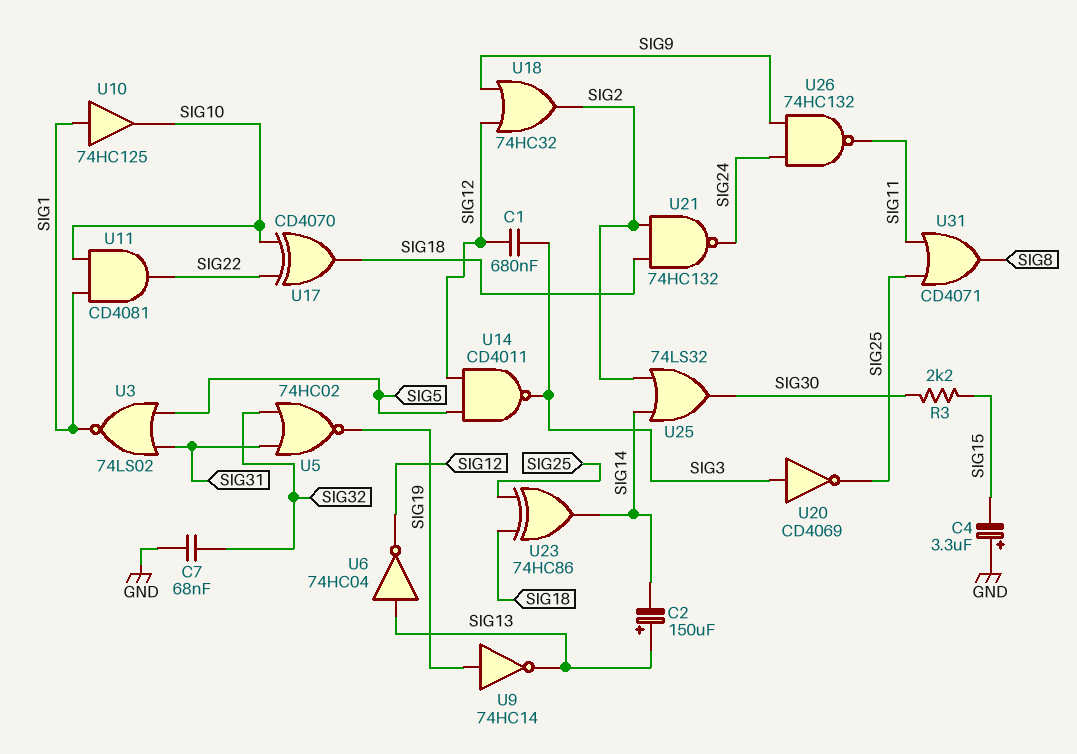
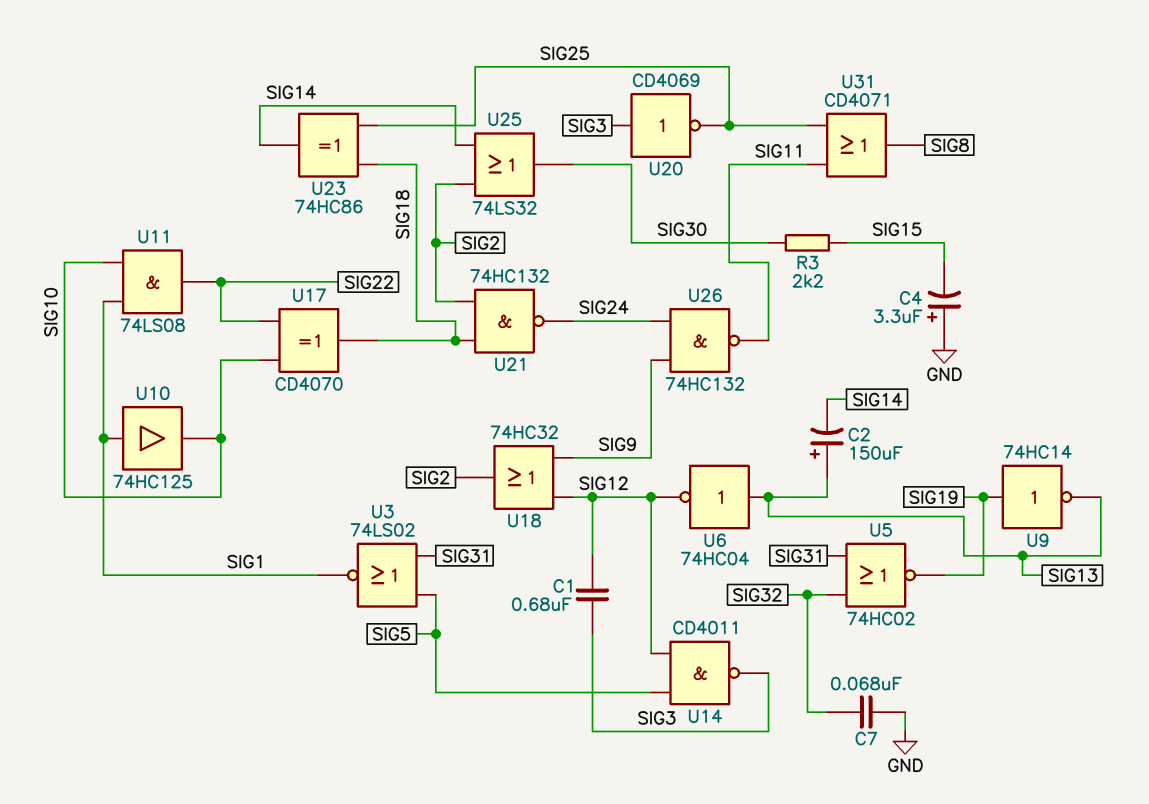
U11: AND CD4081 (in SIG1, in SIG10, out SIG22) -> AND 74LS08 (in SIG1, in SIG10, out SIG22)

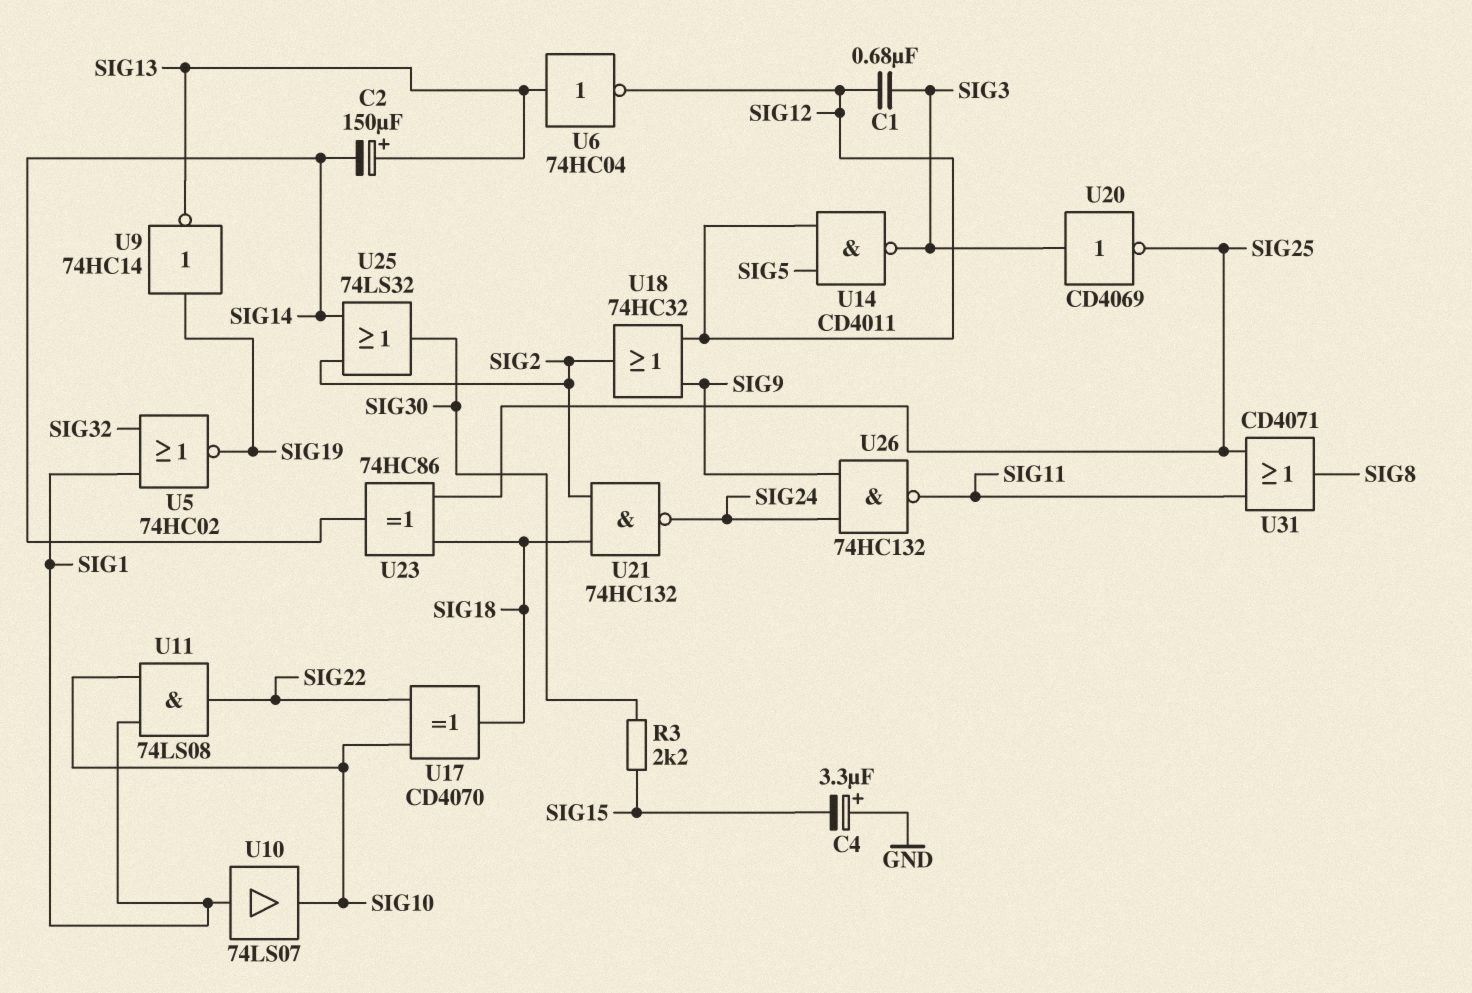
C7: 68nF (GND, SIG32) -> none
U3: NOR 74LS02 (in SIG5, in SIG31, out SIG1) -> none
U5: NOR 74HC02 (in SIG31, in SIG32, out SIG19) -> NOR 74HC02 (in SIG1, in SIG32, out SIG19)
U10: buffer 74HC125 (in SIG1, out SIG10) -> buffer 74LS07 (in SIG1, out SIG10)

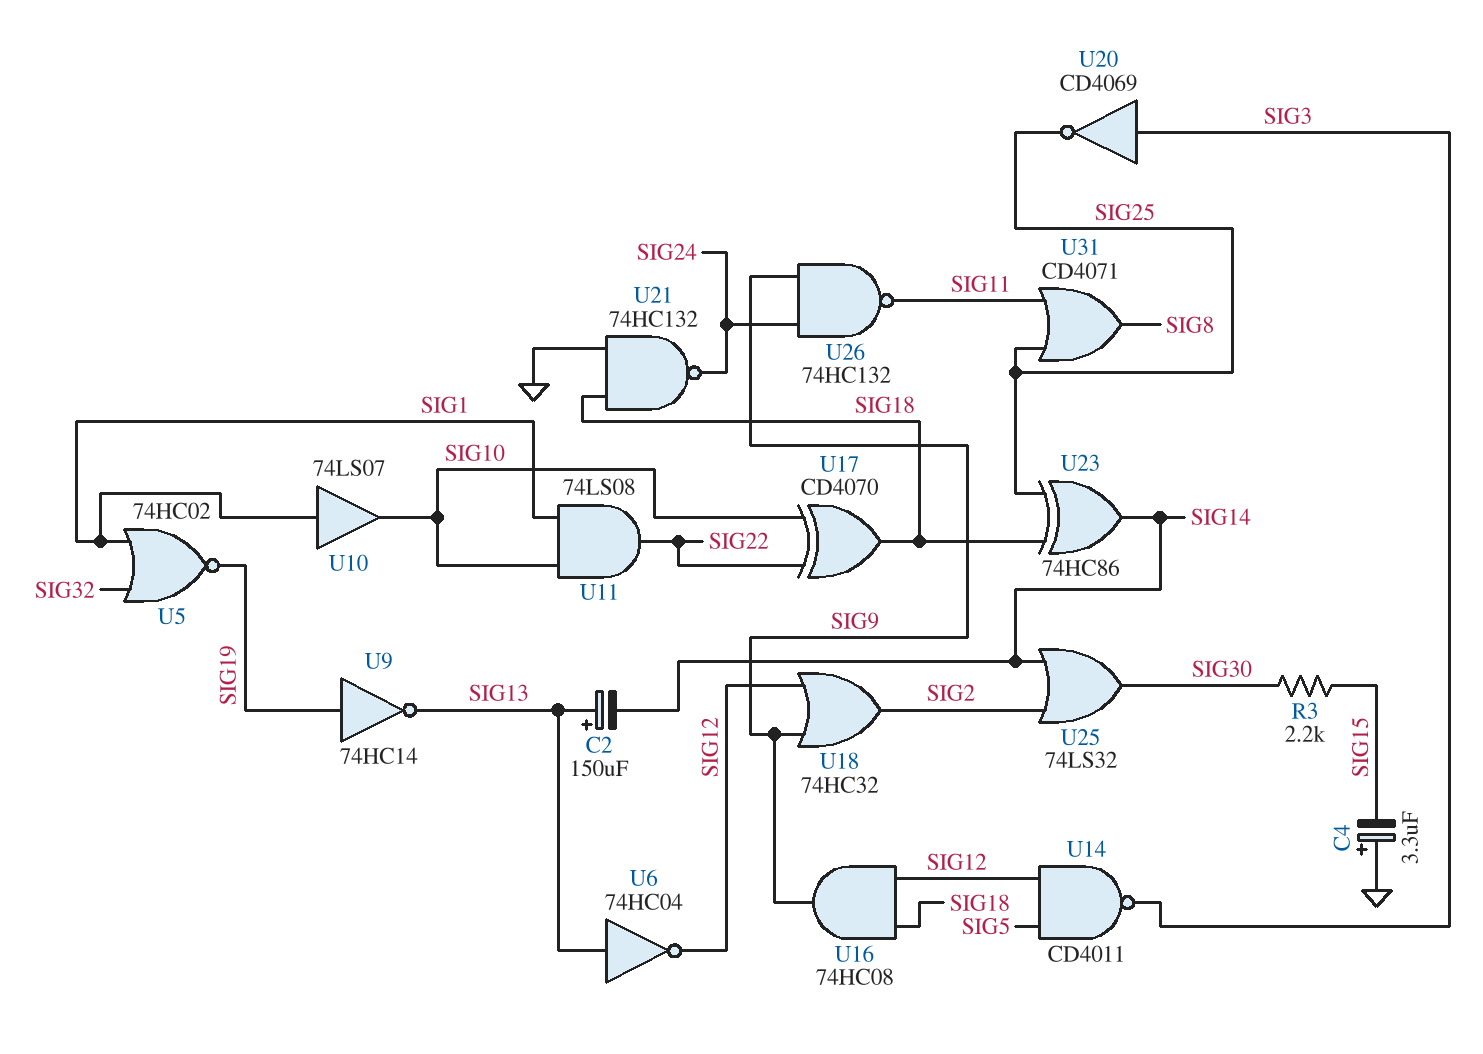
C1: 680nF (SIG3, SIG12) -> none
U16: none -> AND 74HC08 (in SIG12, in SIG18, out SIG9)
U21: NAND 74HC132 (in SIG2, in SIG18, out SIG24) -> NAND 74HC132 (in GND, in SIG18, out SIG24)

